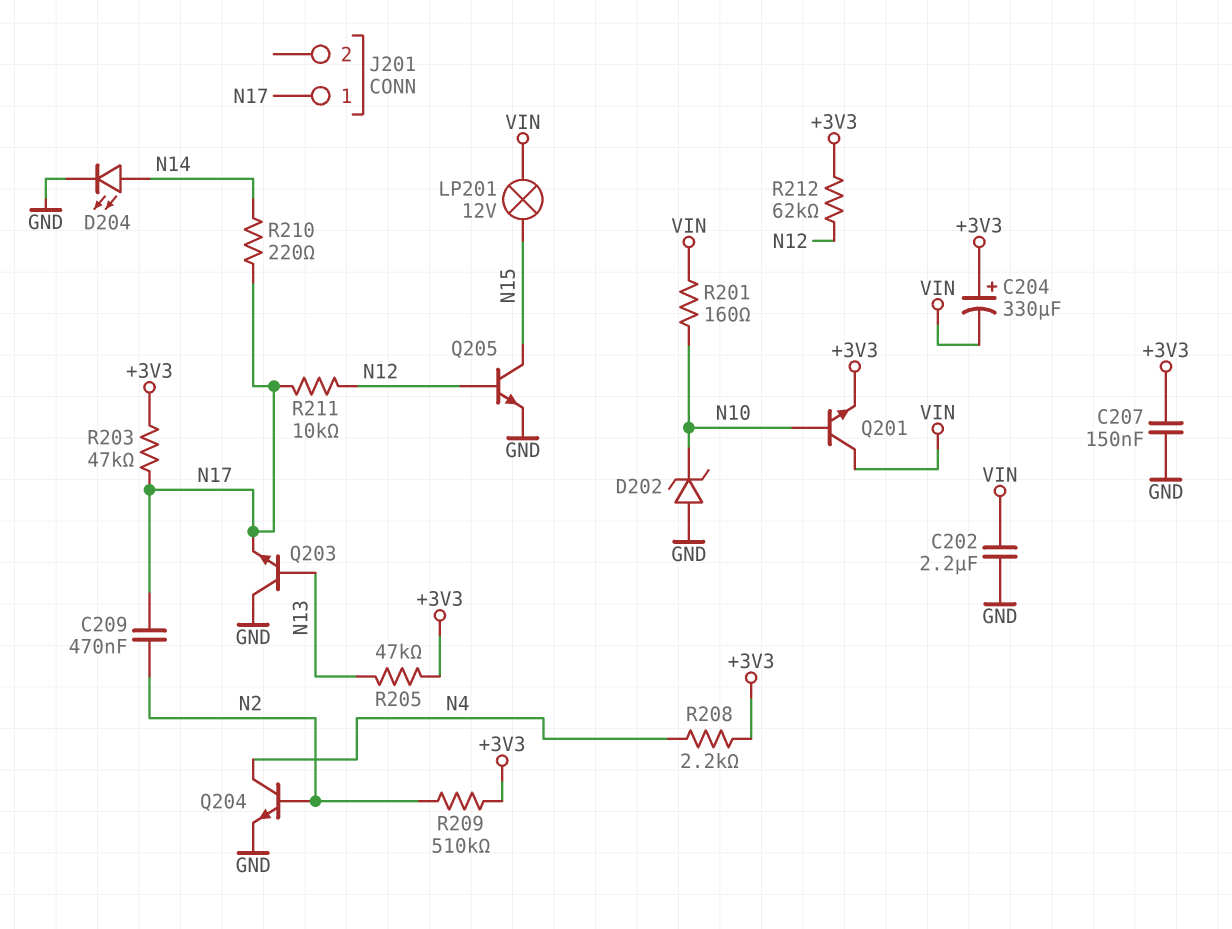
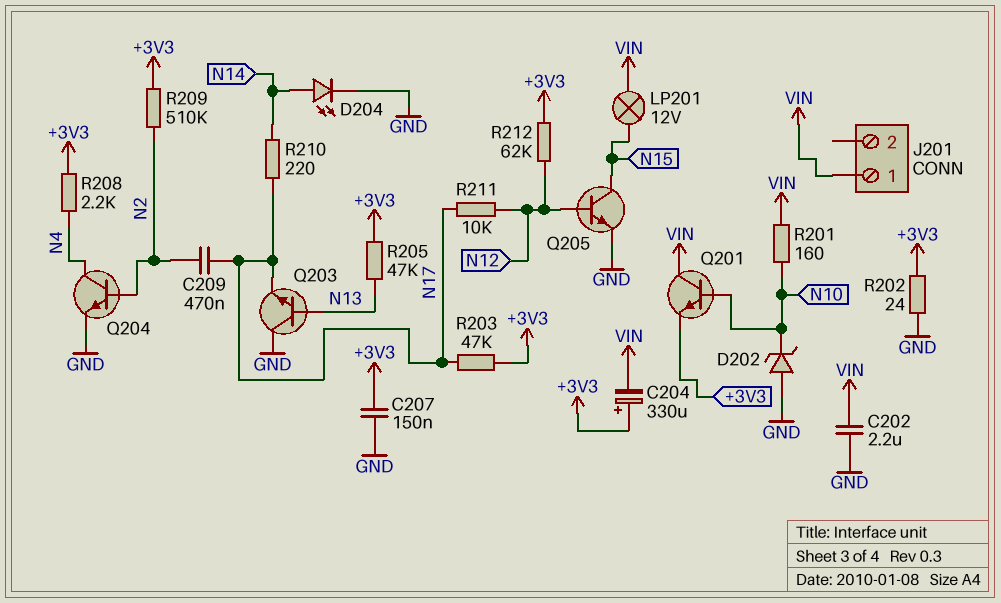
J201 pin 1: N17 -> VIN
R202: none -> 24 (+3V3, GND)

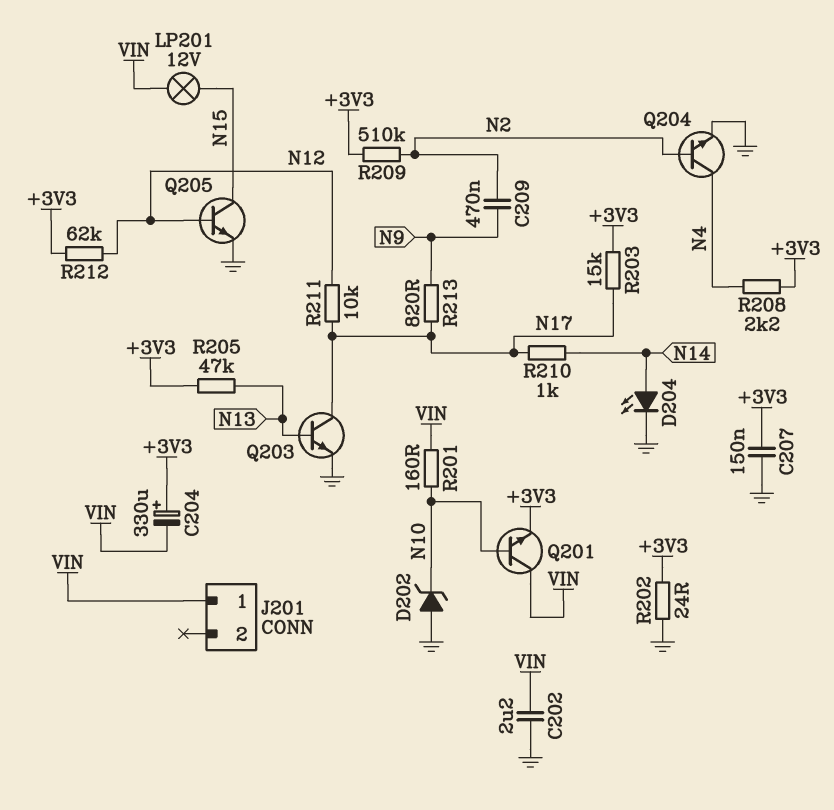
C209: 470nF (N2, N17) -> 470nF (N2, N9)
Q203: NPN (B N13, C GND, E N17) -> NPN (B N13, C N17, E GND)
R203: 47k (+3V3, N17) -> 15k (+3V3, N17)
R210: 220 (N14, N17) -> 1k (N14, N17)
R213: none -> 820 (N9, N17)

